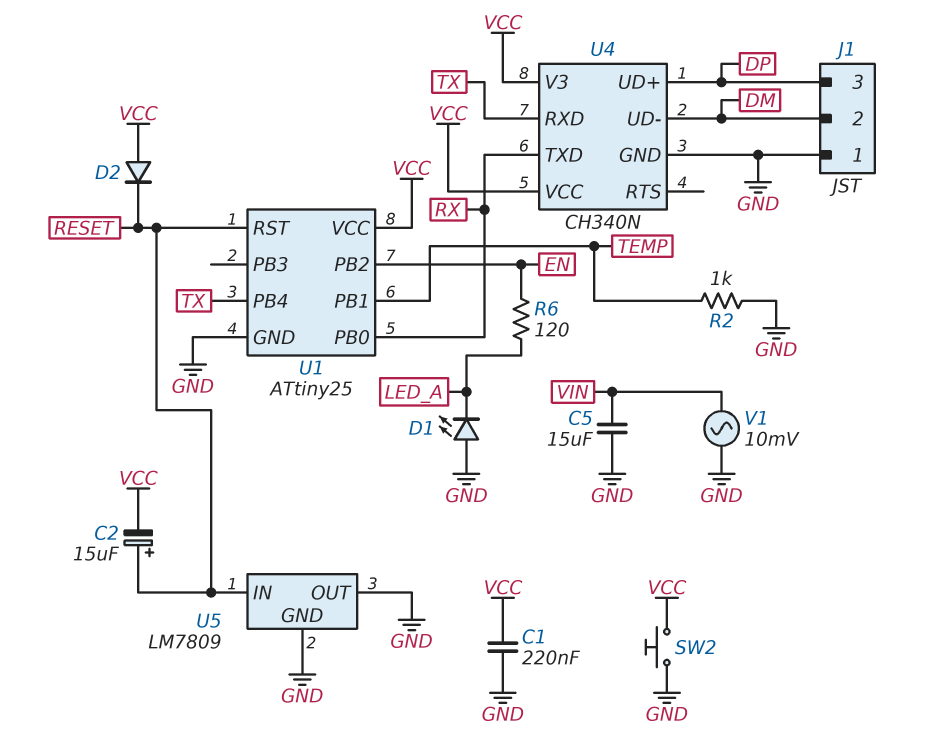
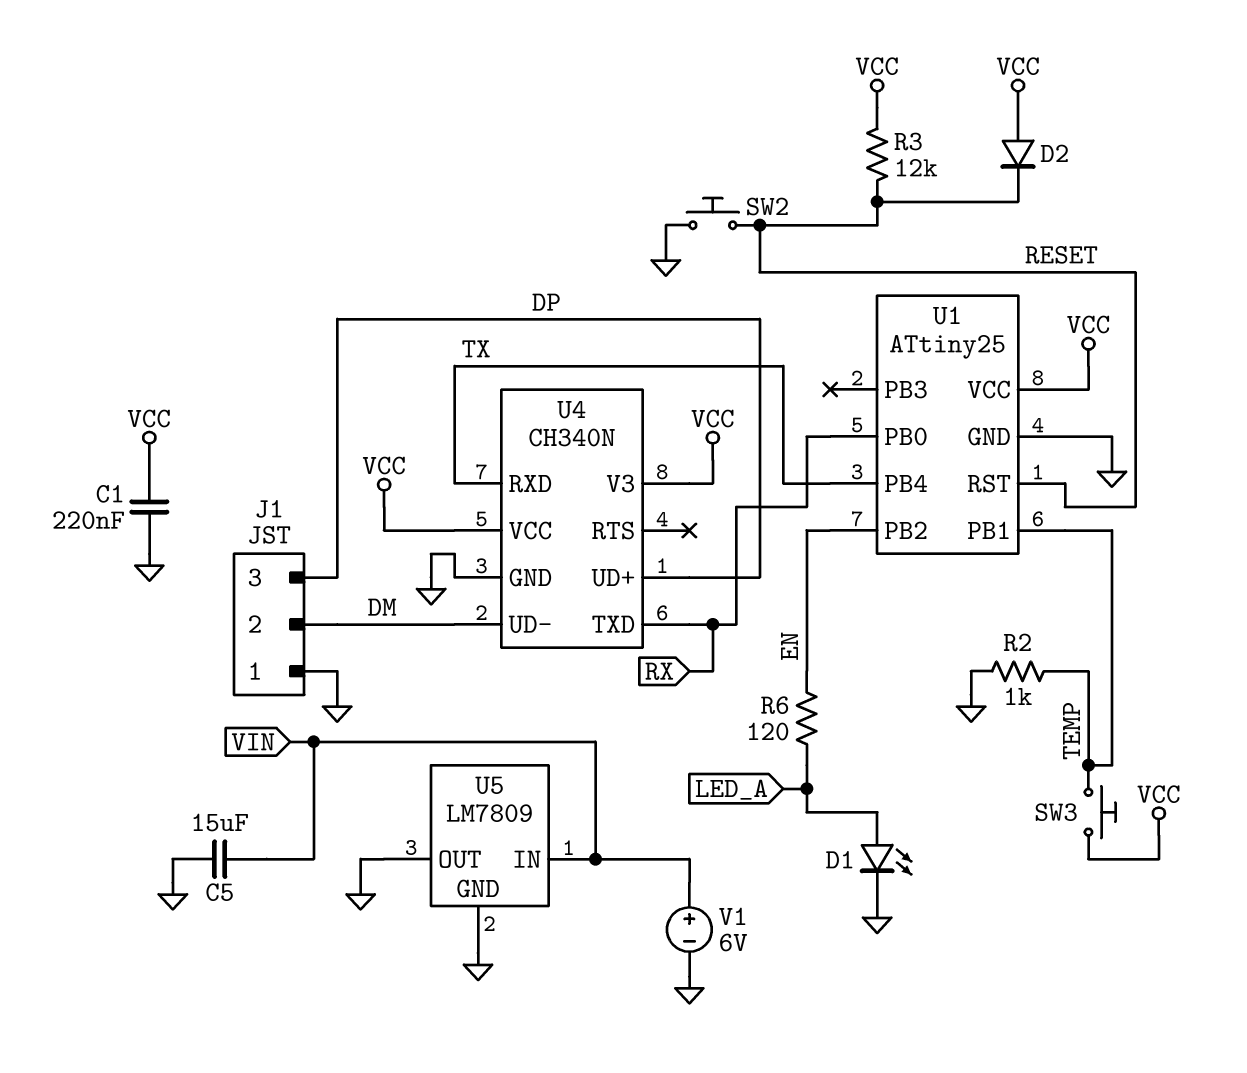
C2: 15uF (plus RESET, minus VCC) -> none
D1: LED (A GND, K LED_A) -> LED (A LED_A, K GND)
R3: none -> 12k (RESET, VCC)
SW2: button (GND, VCC) -> button (GND, RESET)
SW3: none -> button (TEMP, VCC)
U5 pin IN: RESET -> VIN
V1: AC 10mV (GND, VIN) -> 6V (plus VIN, minus GND)

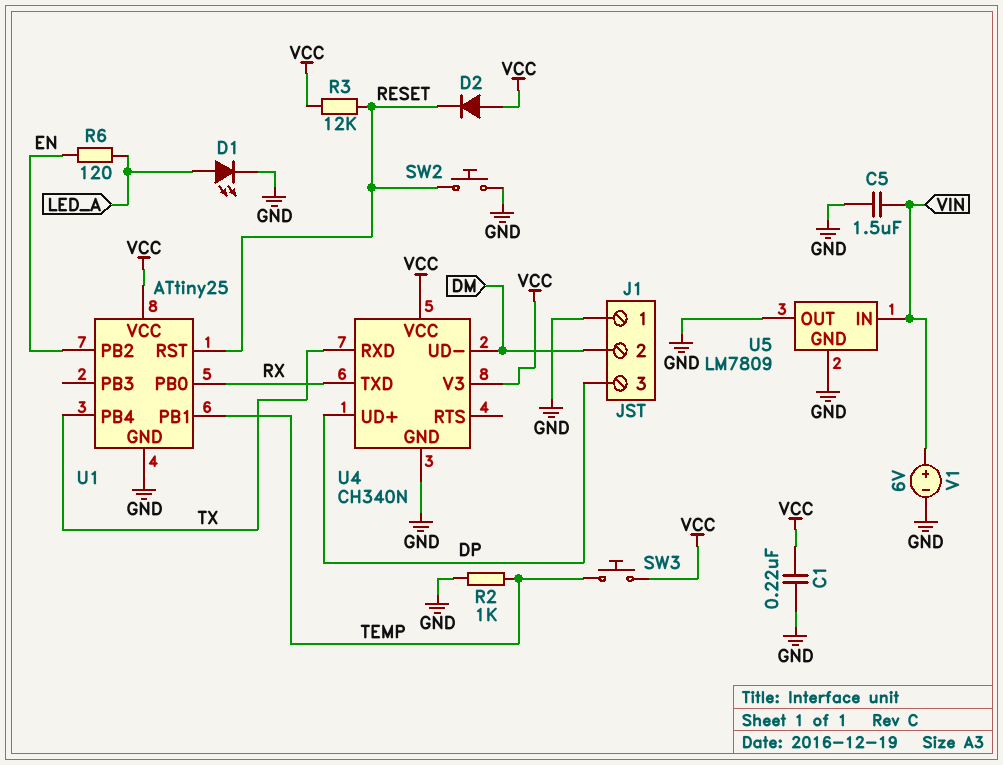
C5: 15uF (GND, VIN) -> 1.5uF (GND, VIN)

